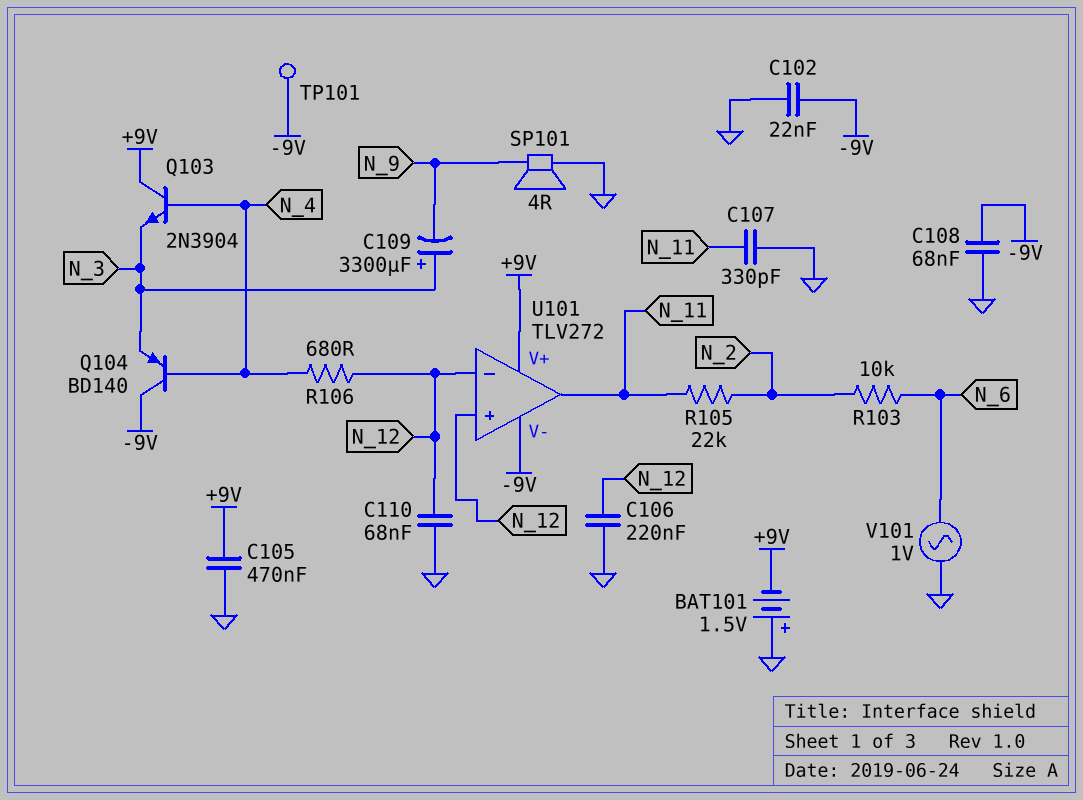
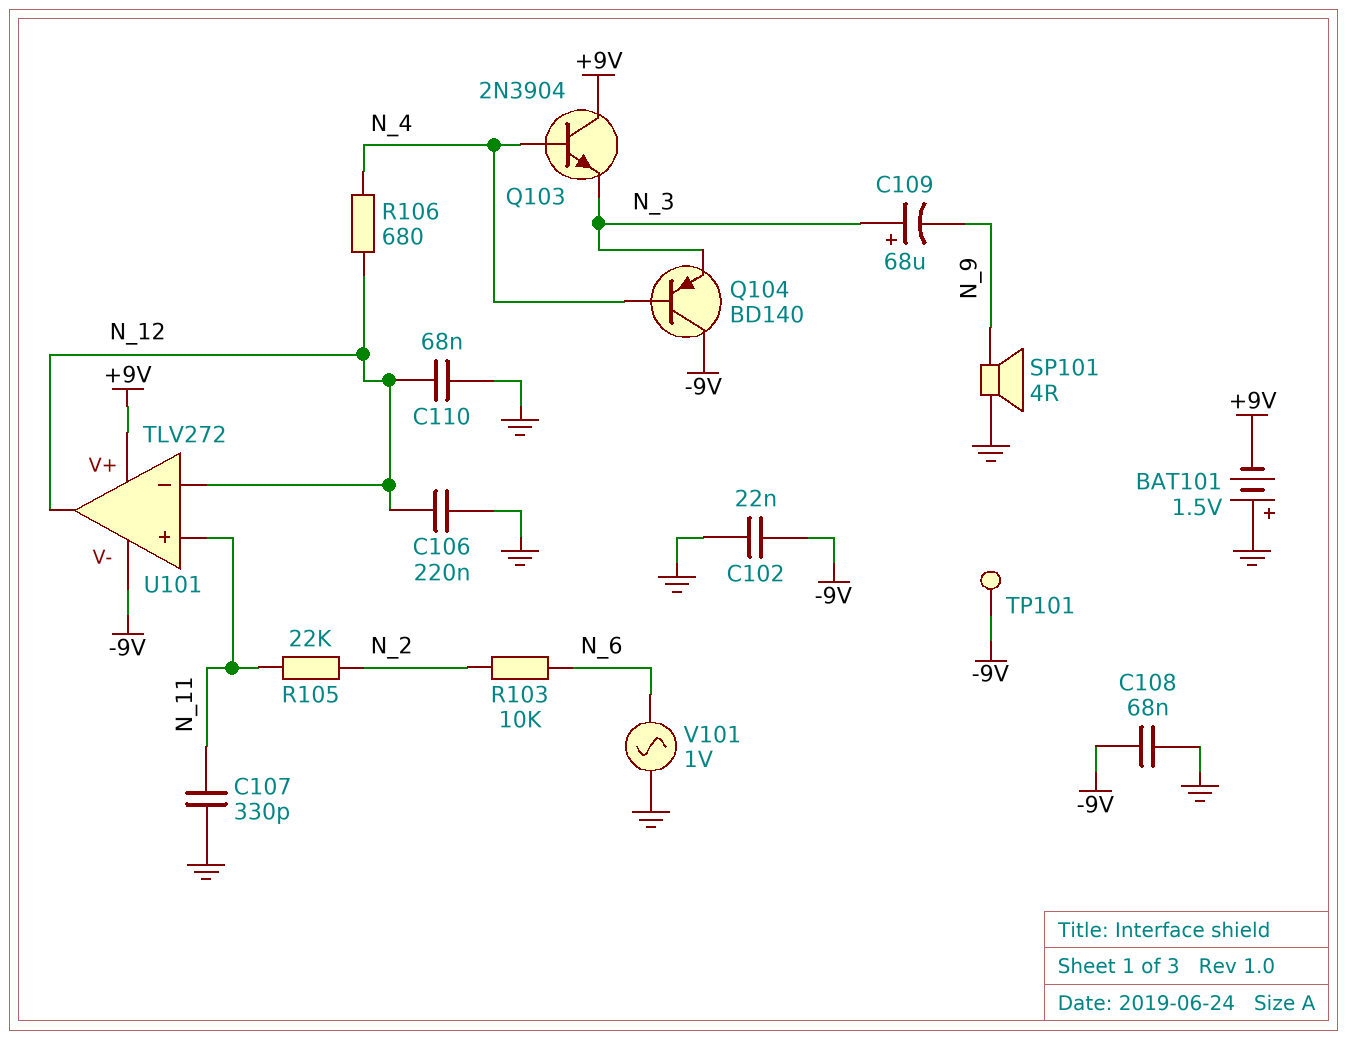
C105: 470nF (+9V, GND) -> none
C109: 3300uF (plus N_3, minus N_9) -> 68uF (plus N_3, minus N_9)
U101 pin in+: N_12 -> N_11
U101 pin out: N_11 -> N_12

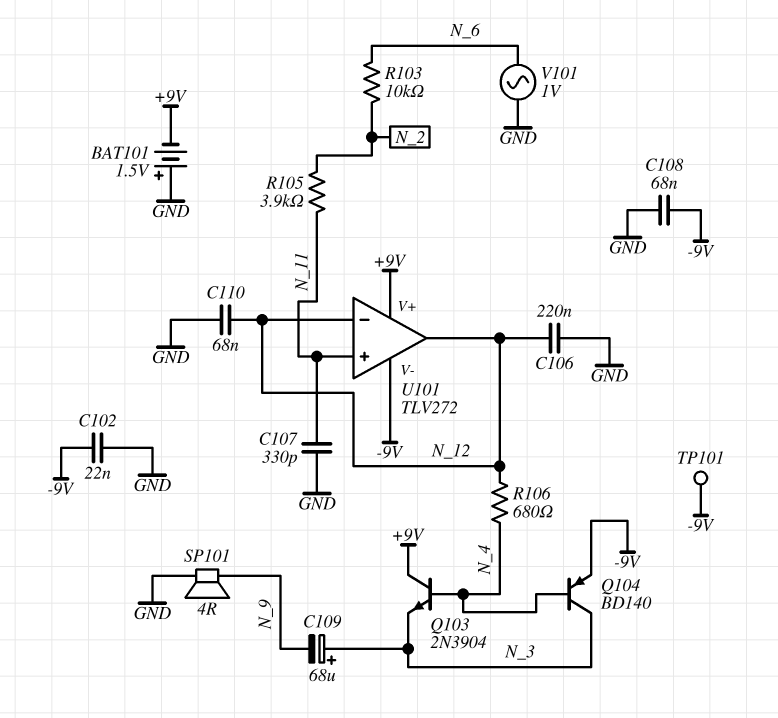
Q104: PNP BD140 (B N_4, C -9V, E N_3) -> PNP BD140 (B N_4, C N_3, E -9V)
R105: 22k (N_2, N_11) -> 3.9k (N_2, N_11)

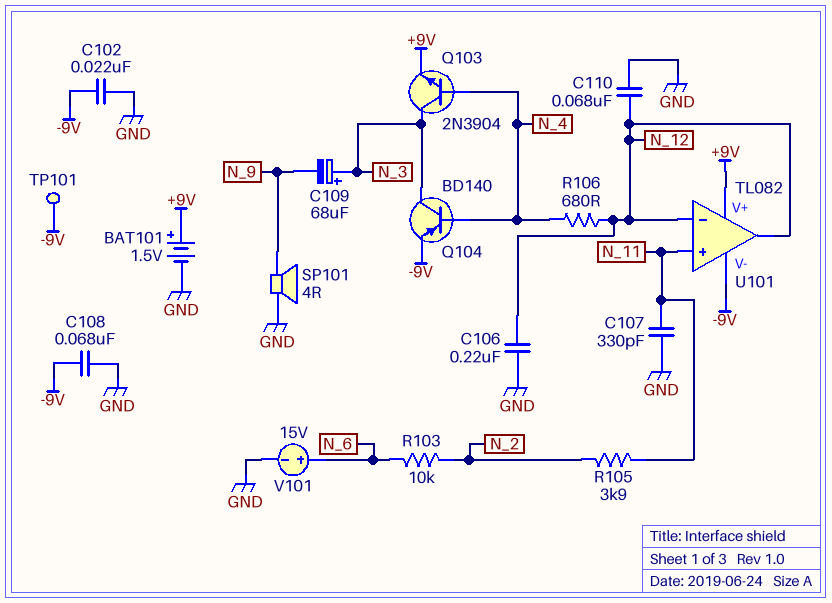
BAT101: 1.5V (plus GND, minus +9V) -> 1.5V (plus +9V, minus GND)
Q103: NPN 2N3904 (B N_4, C +9V, E N_3) -> NPN 2N3904 (B N_4, C N_3, E +9V)
U101: TLV272 -> TL082
V101: AC 1V (GND, N_6) -> 15V (plus N_6, minus GND)

